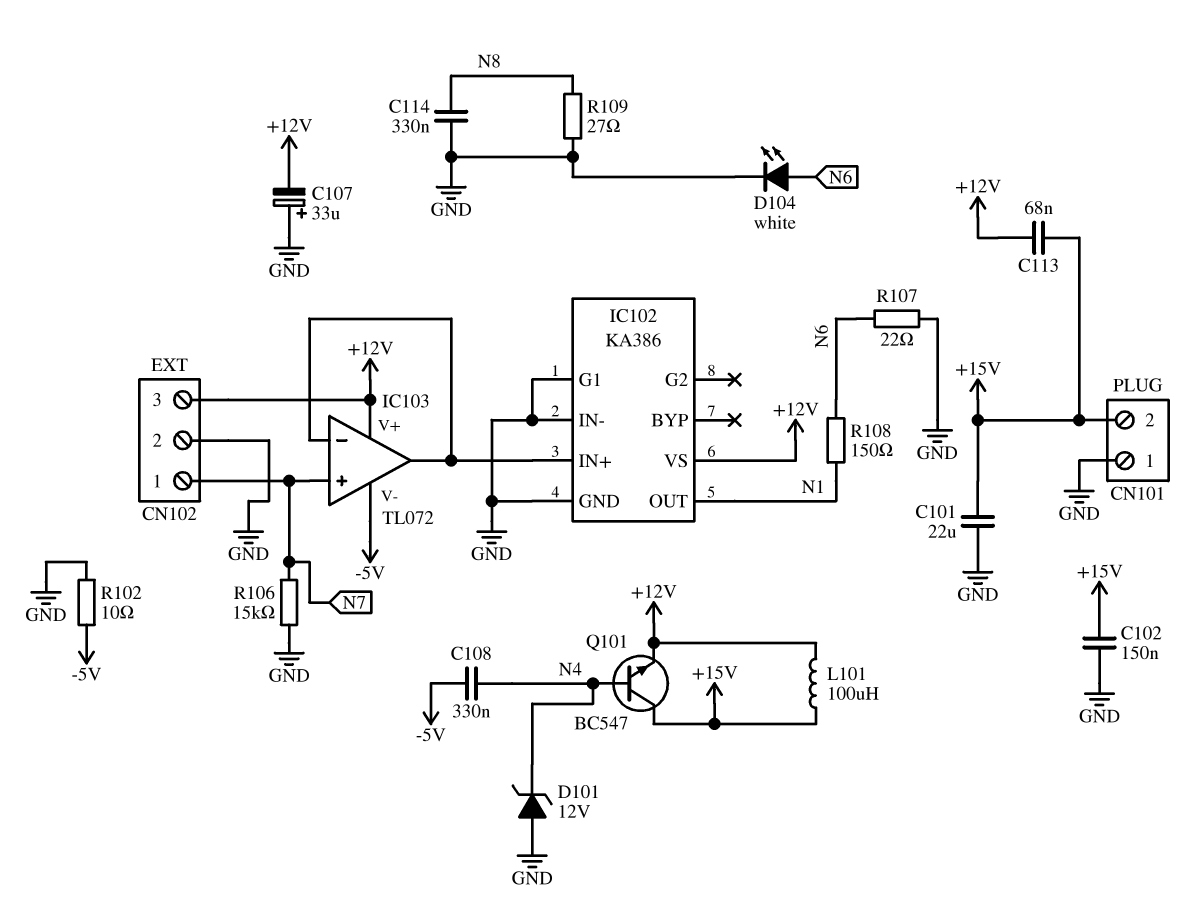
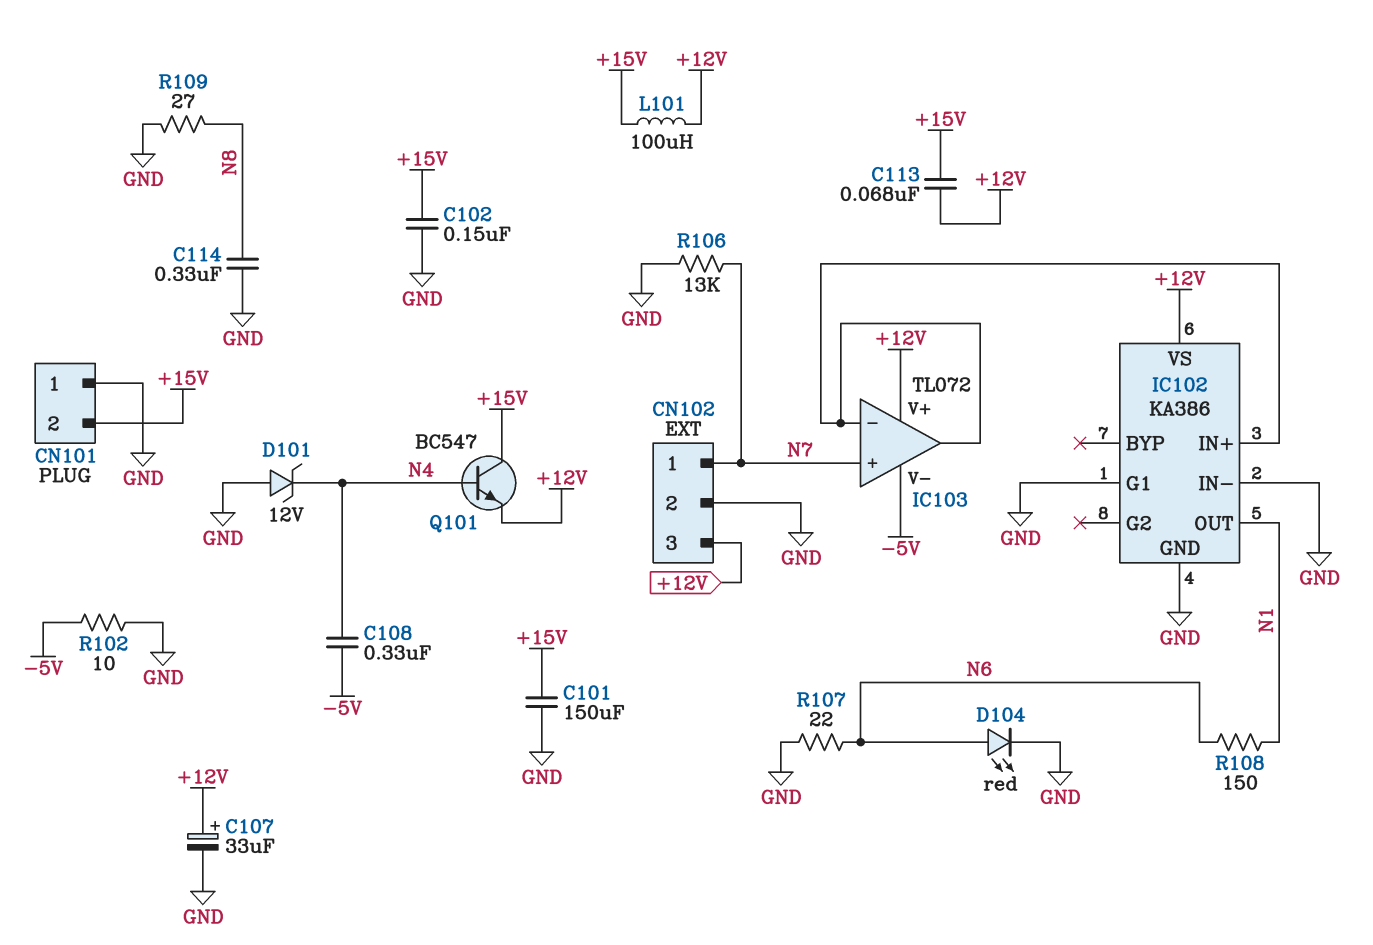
C101: 22uF (+15V, GND) -> 150uF (+15V, GND)
C107: 33uF (plus GND, minus +12V) -> 33uF (plus +12V, minus GND)
D104: LED white (A N6, K GND) -> LED red (A N6, K GND)
R106: 15k (GND, N7) -> 13k (GND, N7)

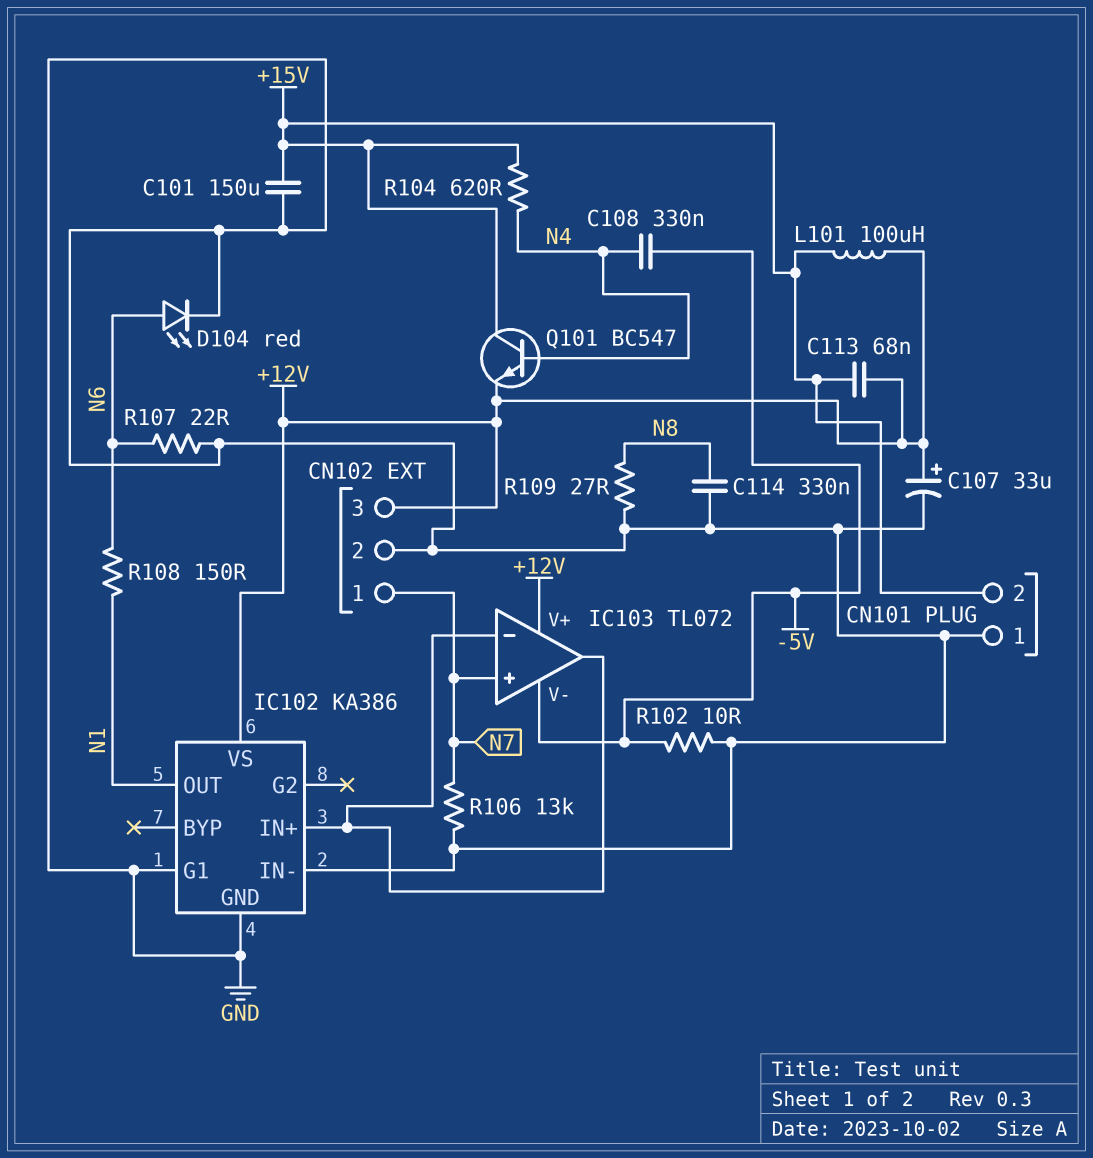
C102: 150nF (+15V, GND) -> none
D101: zener 12V (A GND, K N4) -> none
R104: none -> 620 (+15V, N4)

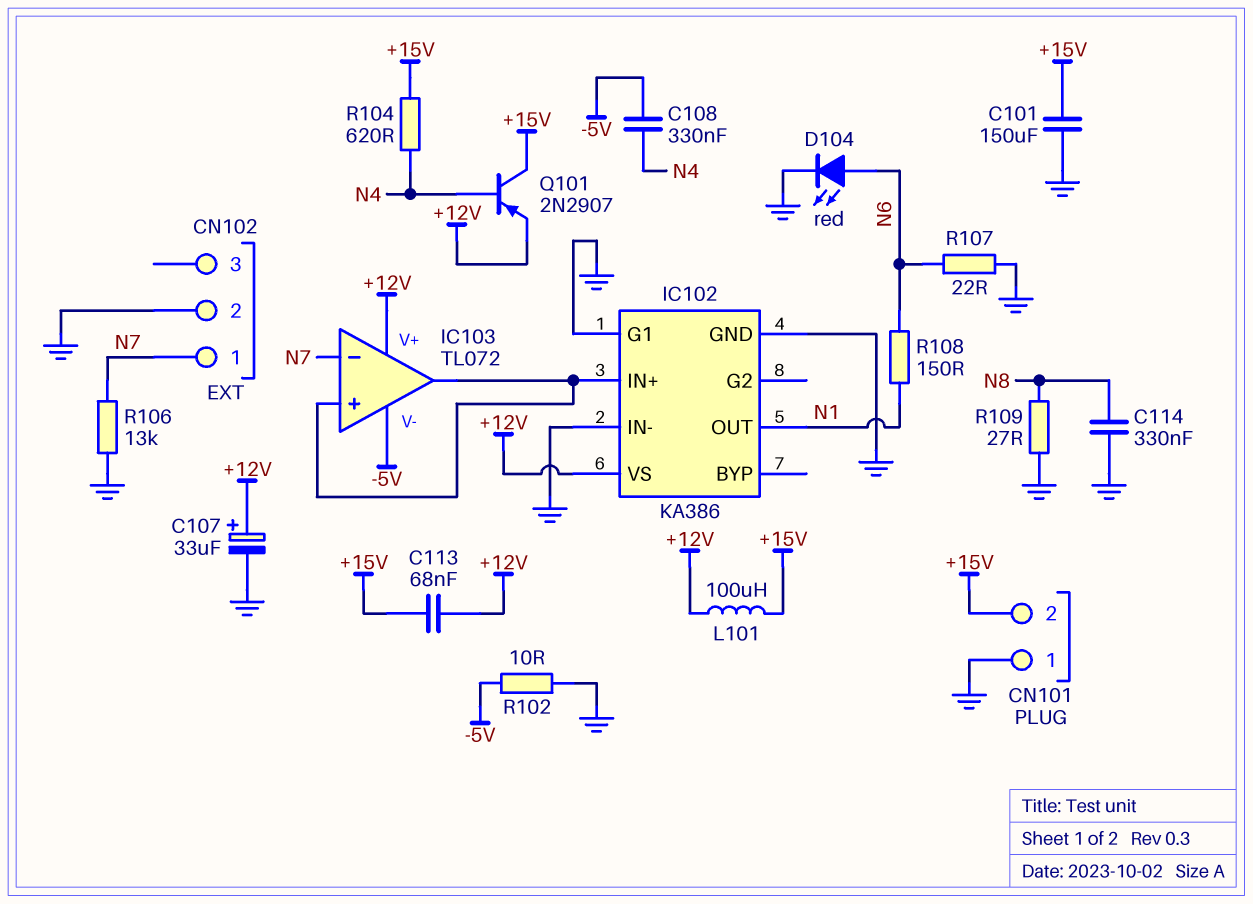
CN102 pin 3: +12V -> none
IC103 pin in+: N7 -> IC102/IN+
IC103 pin in-: IC102/IN+ -> N7
Q101: NPN BC547 (B N4, C +15V, E +12V) -> PNP 2N2907 (B N4, C +15V, E +12V)

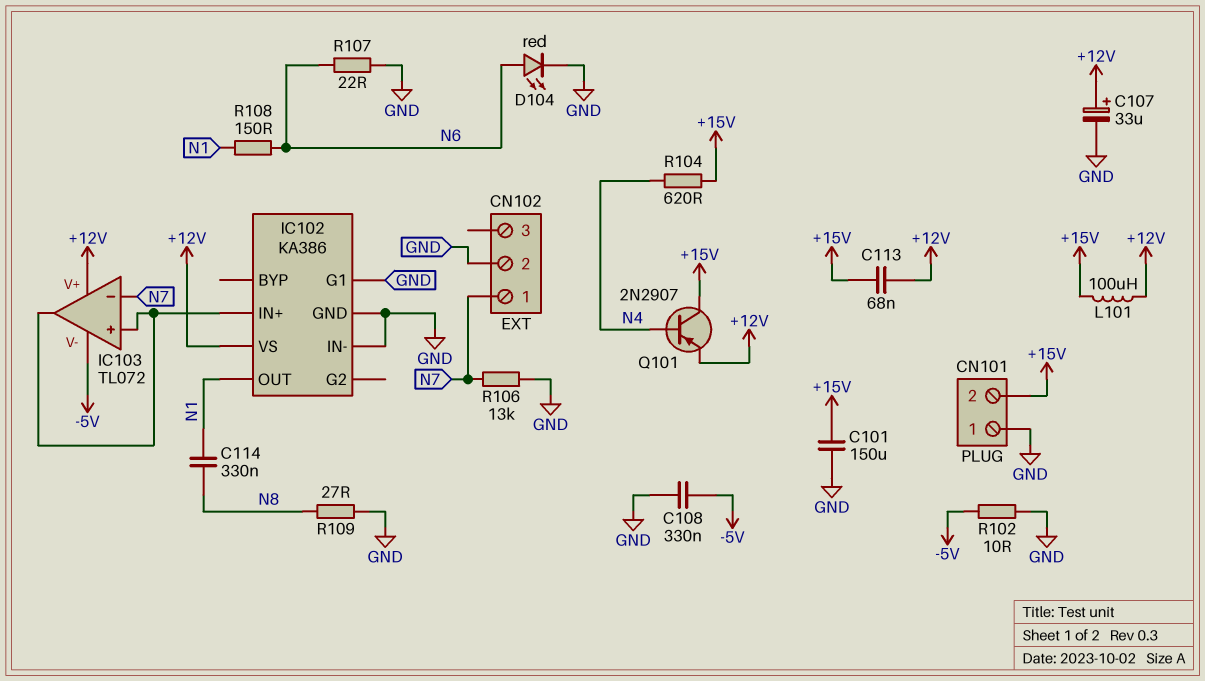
C108: 330nF (-5V, N4) -> 330nF (-5V, GND)
C114: 330nF (GND, N8) -> 330nF (N1, N8)

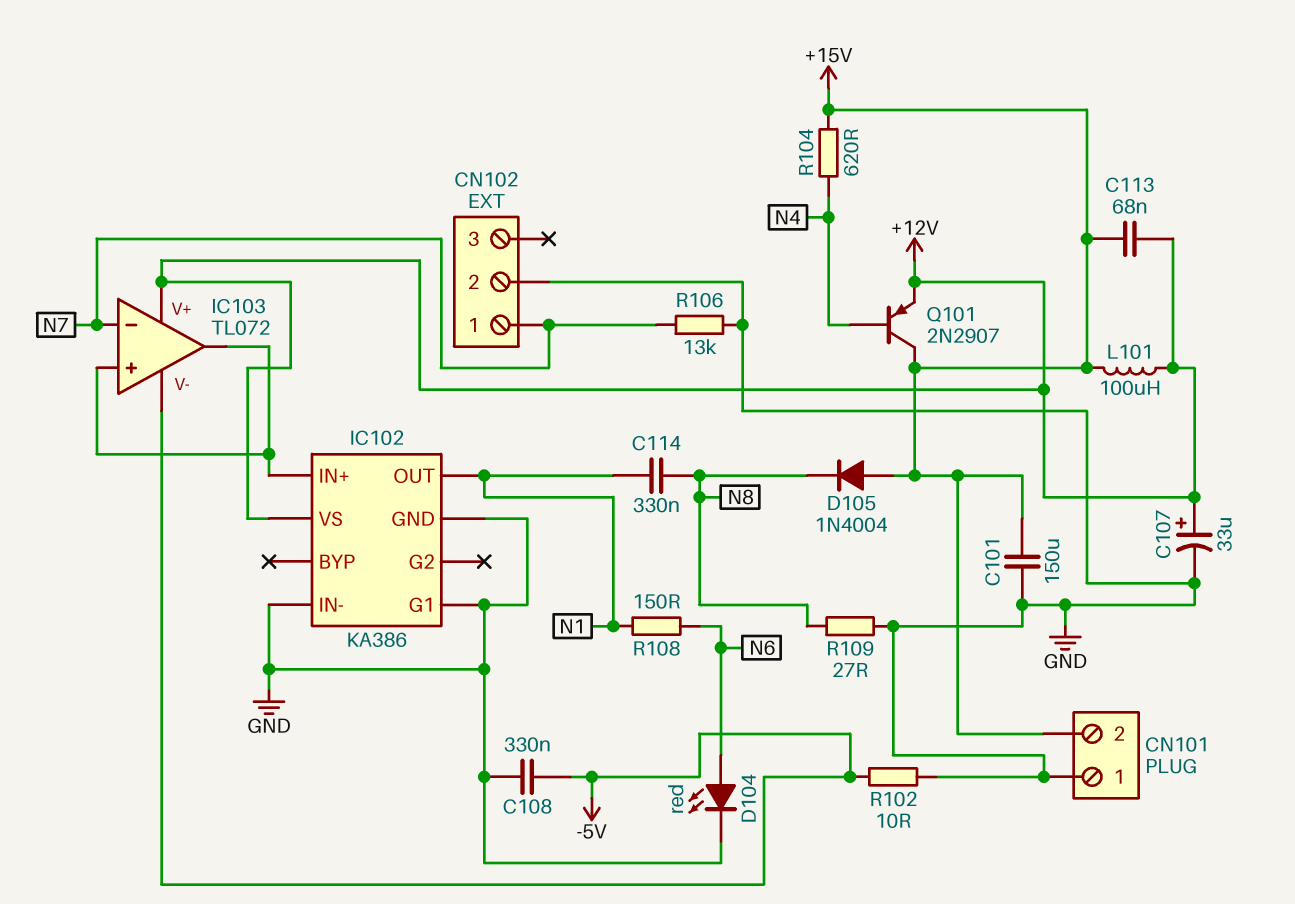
D105: none -> diode 1N4004 (A +15V, K N8)
R107: 22 (GND, N6) -> none

